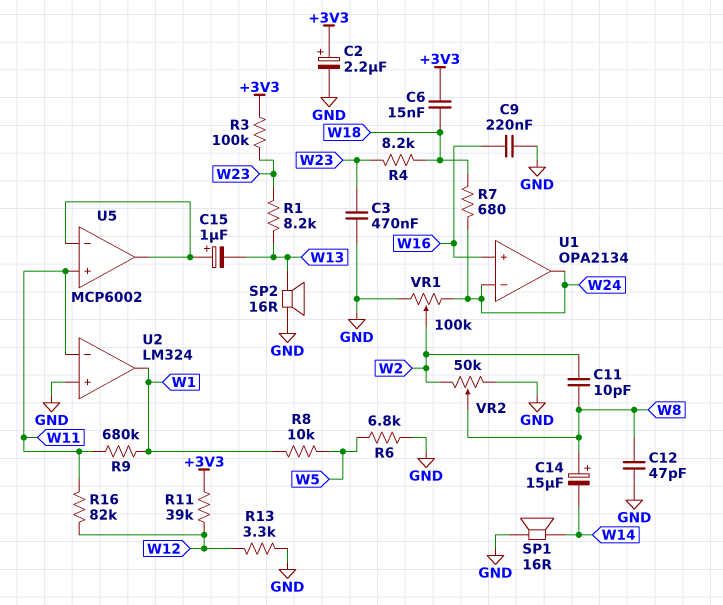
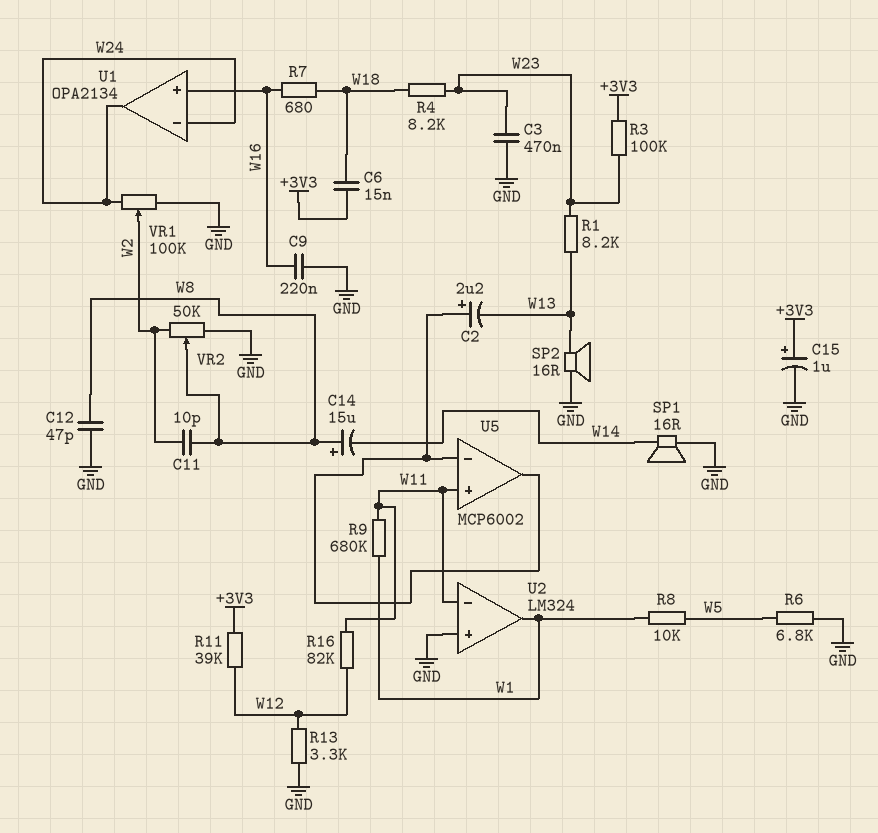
C2: 2.2uF (plus +3V3, minus GND) -> 2.2uF (plus U5/in-, minus W13)
C15: 1uF (plus U5/in-, minus W13) -> 1uF (plus +3V3, minus GND)
R7: 680 (W18, W24) -> 680 (W16, W18)

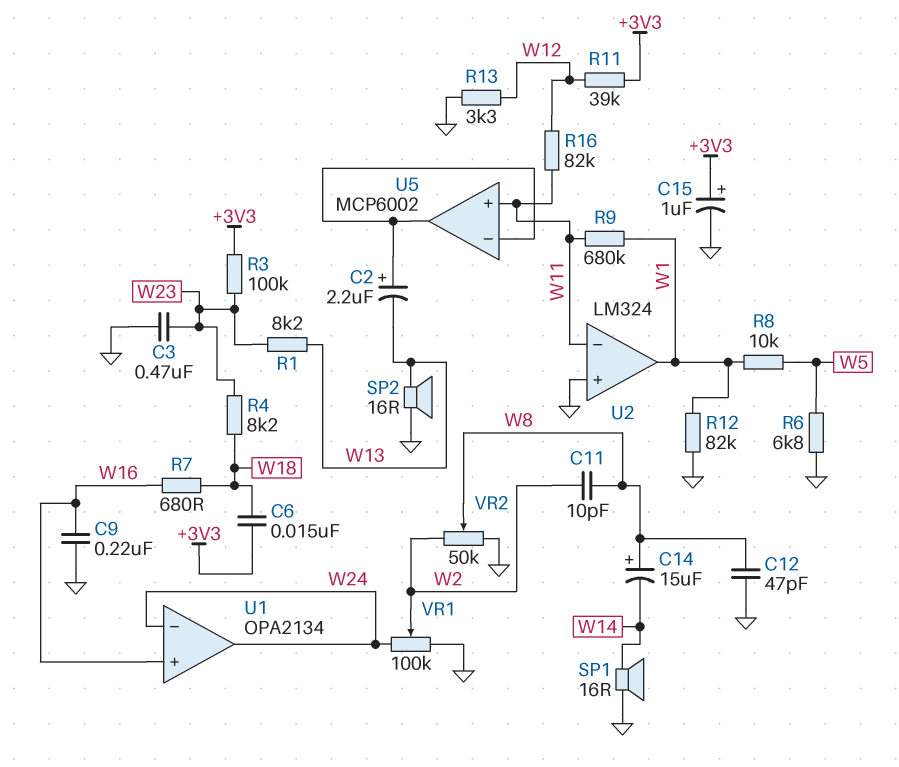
R12: none -> 82k (GND, W1)

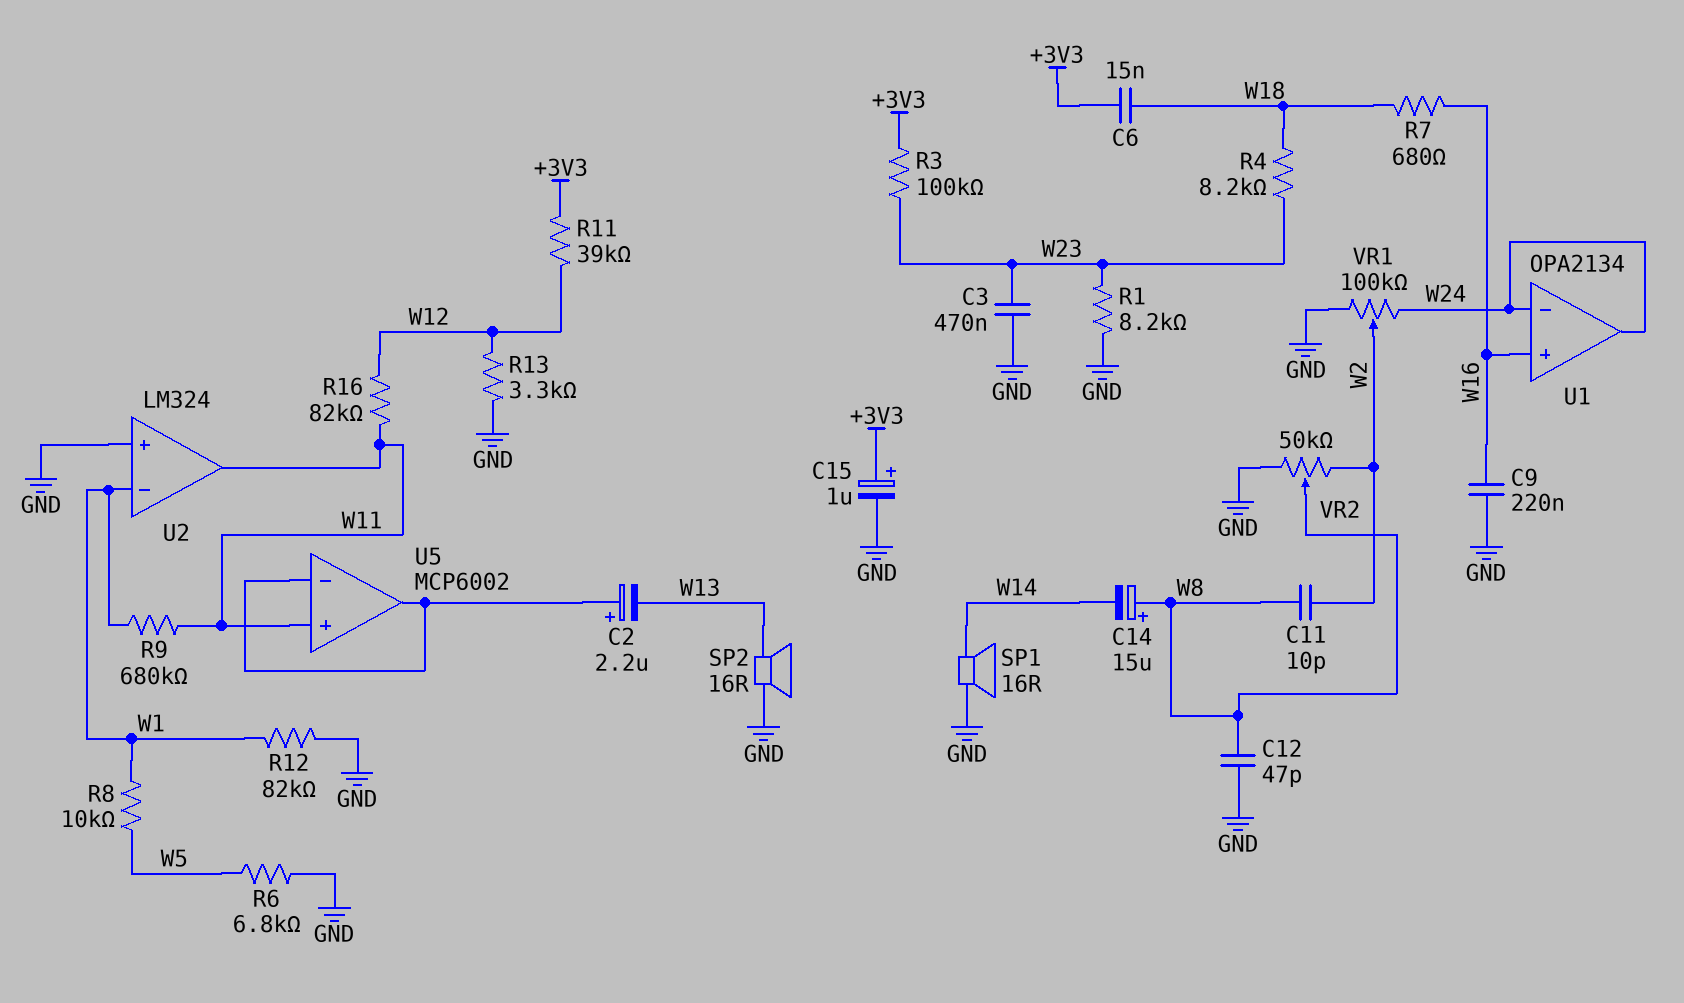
R1: 8.2k (W13, W23) -> 8.2k (GND, W23)
U2 pin in-: W11 -> W1
U2 pin out: W1 -> W11

